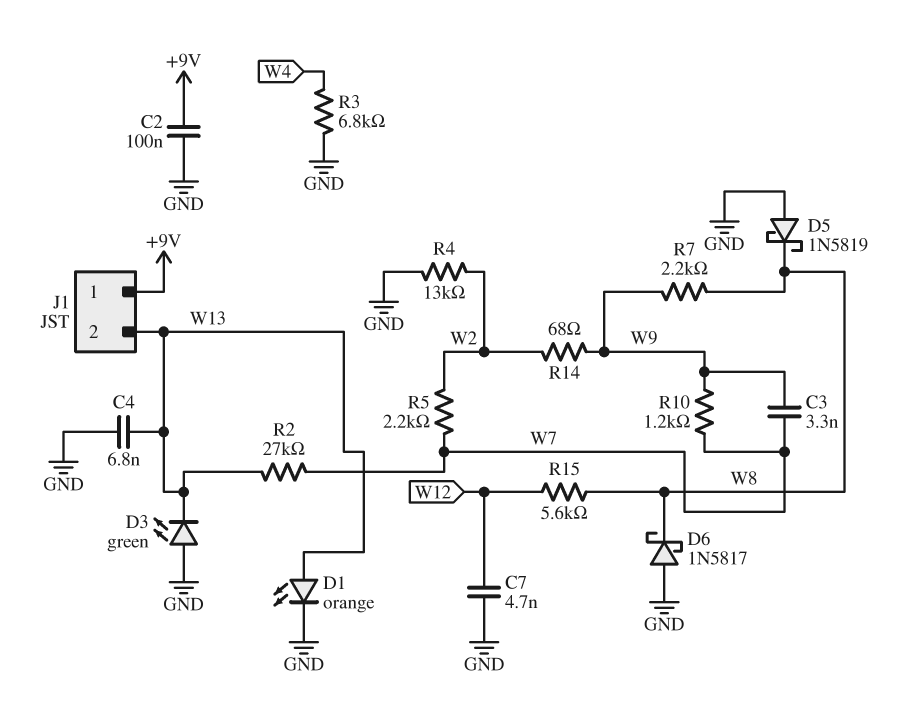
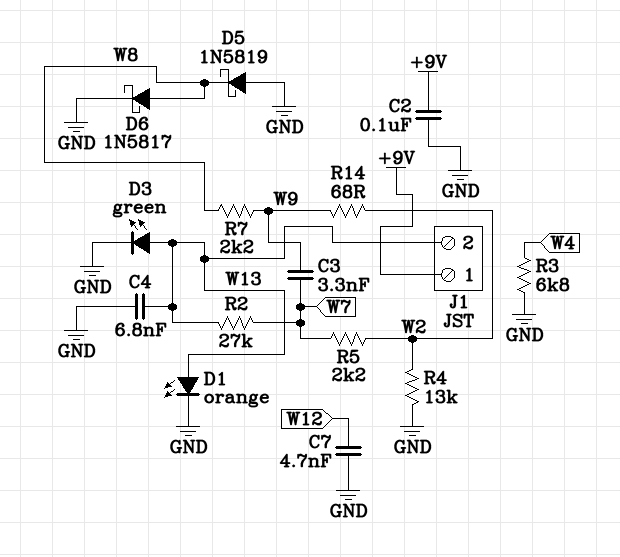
D3: LED green (A GND, K W13) -> LED green (A W13, K GND)
D6: schottky 1N5817 (A GND, K W8) -> schottky 1N5817 (A W8, K GND)
R10: 1.2k (W7, W9) -> none
R15: 5.6k (W8, W12) -> none

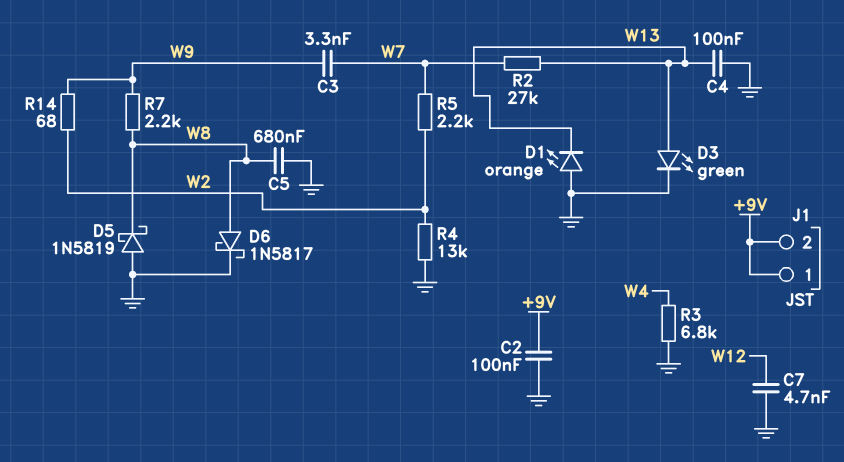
C4: 6.8nF (GND, W13) -> 100nF (GND, W13)
C5: none -> 680nF (GND, W8)
D1: LED orange (A W13, K GND) -> LED orange (A GND, K W13)
J1 pin 2: W13 -> +9V

